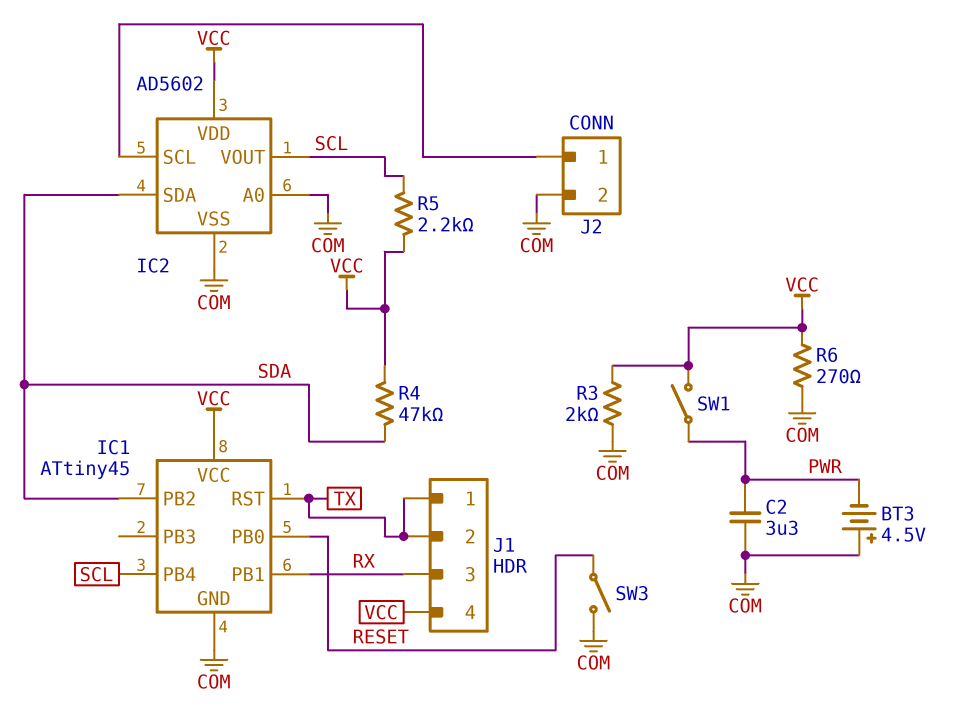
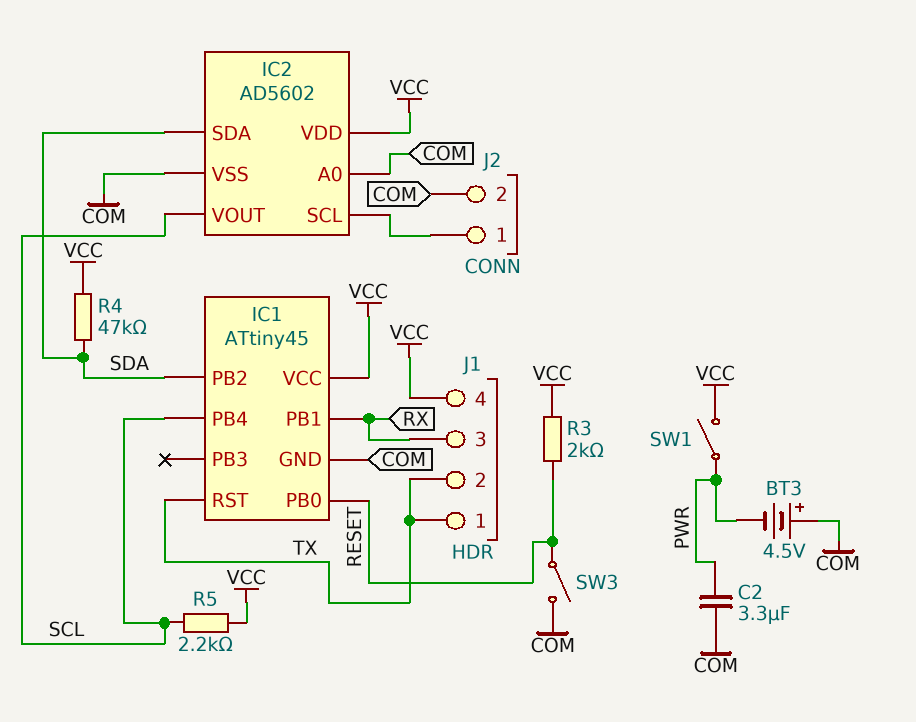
R3: 2k (COM, VCC) -> 2k (RESET, VCC)
R6: 270 (COM, VCC) -> none

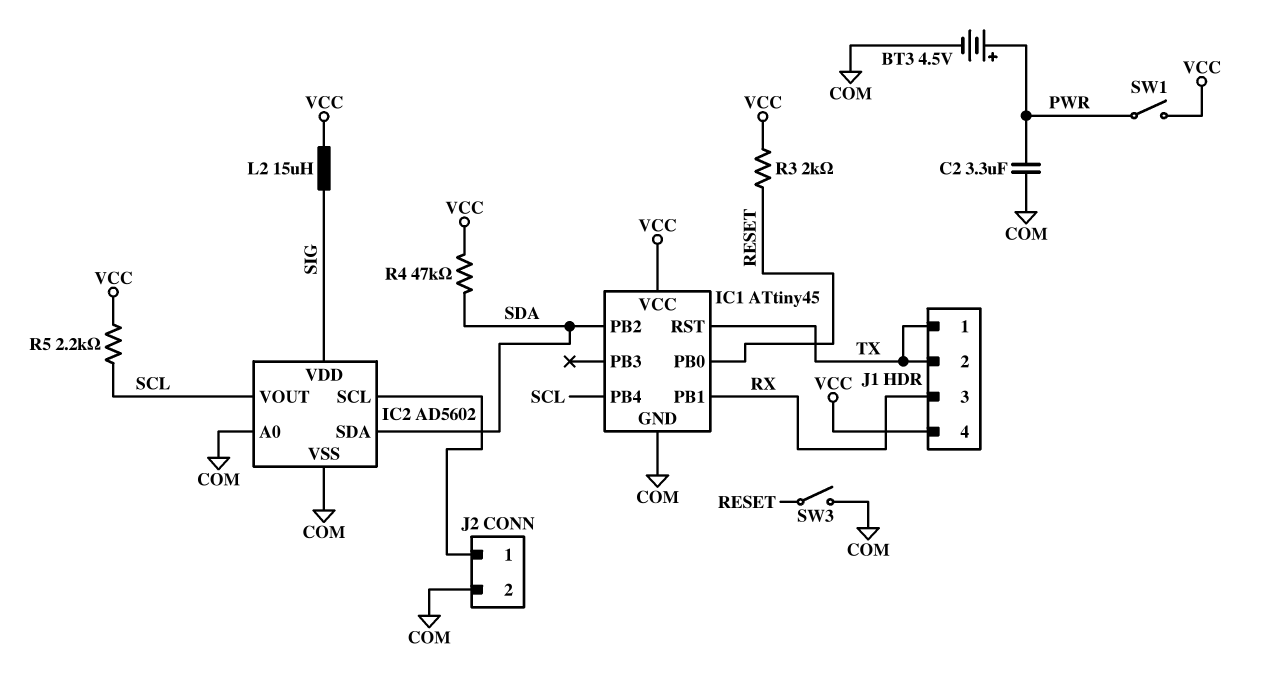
BT3: 4.5V (plus COM, minus PWR) -> 4.5V (plus PWR, minus COM)
IC2 pin VDD: VCC -> SIG
L2: none -> 15uH (SIG, VCC)

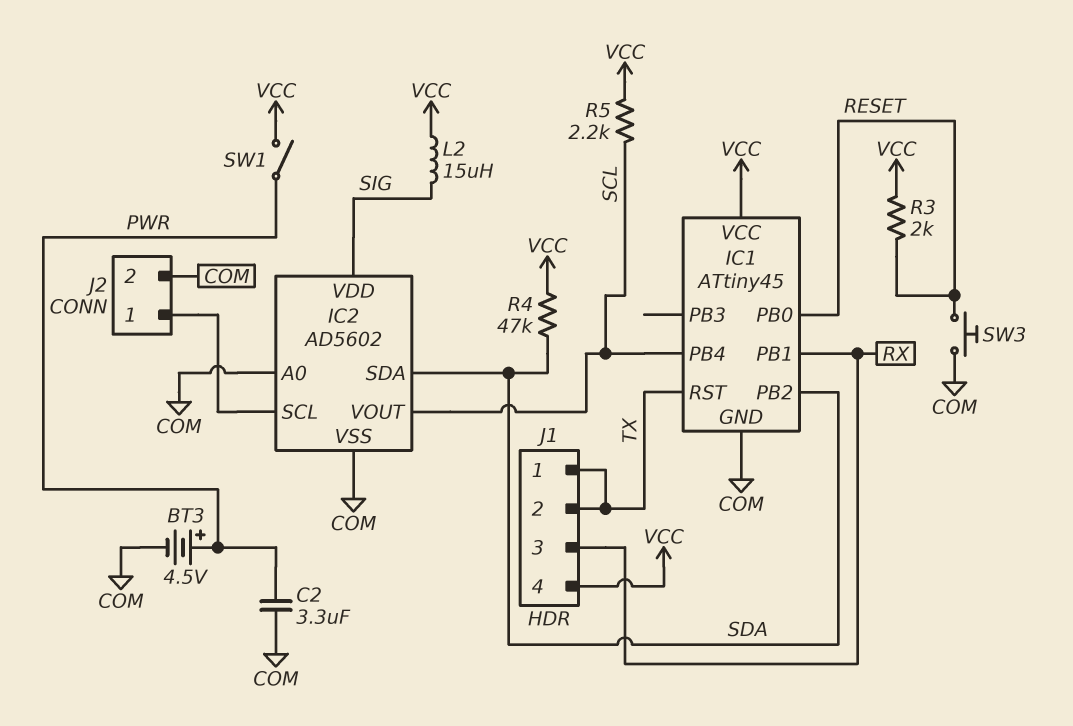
SW3: switch (COM, RESET) -> button (COM, RESET)

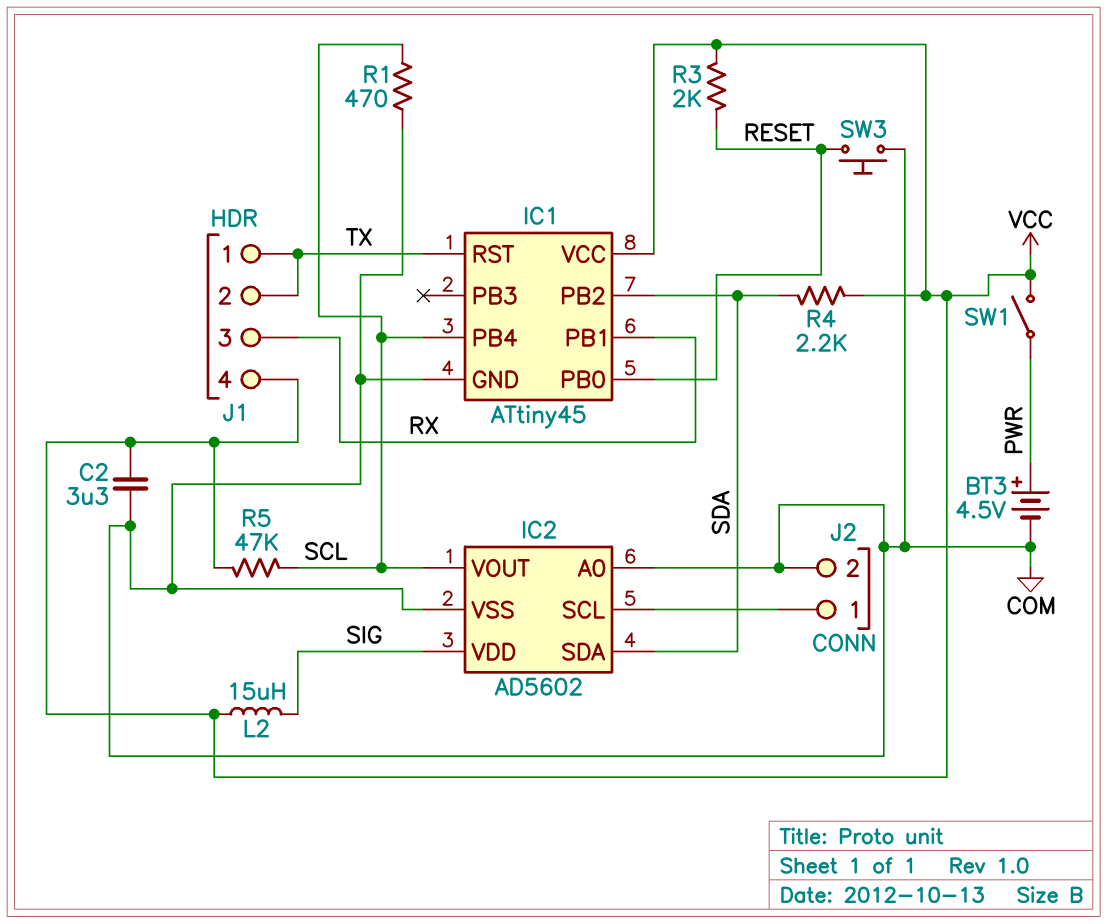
C2: 3.3uF (COM, PWR) -> 3.3uF (COM, VCC)
R1: none -> 470 (COM, SCL)
R4: 47k (SDA, VCC) -> 2.2k (SDA, VCC)
R5: 2.2k (SCL, VCC) -> 47k (SCL, VCC)

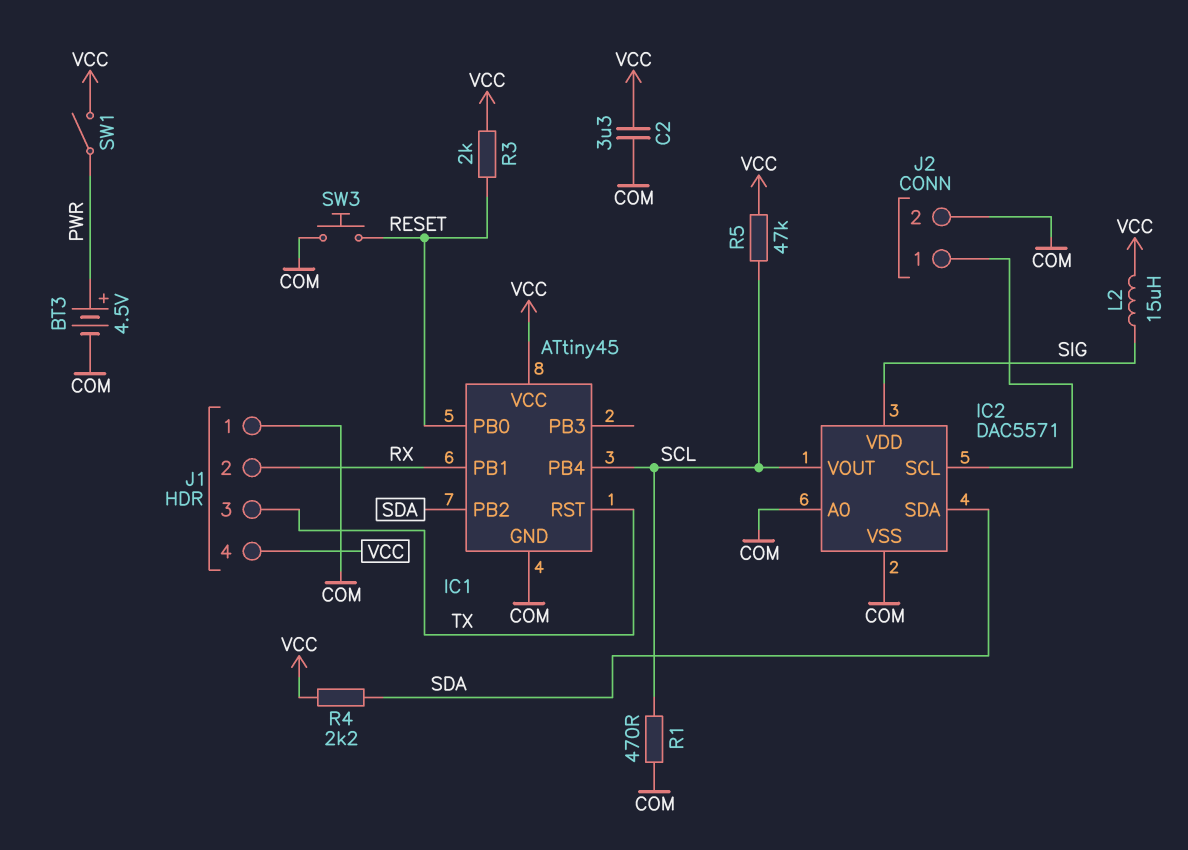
IC2: AD5602 -> DAC5571
J1 pin 1: TX -> COM
J1 pin 2: TX -> RX
J1 pin 3: RX -> TX

